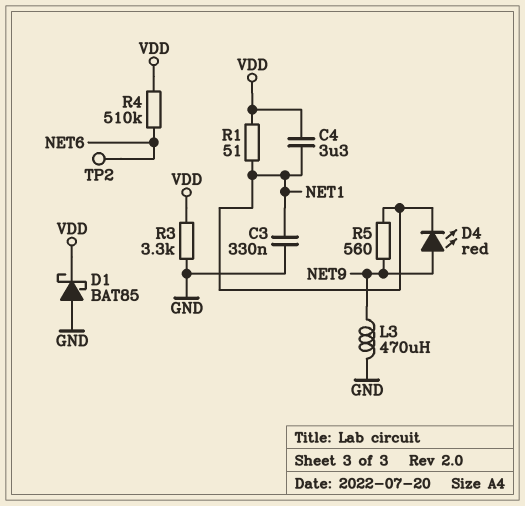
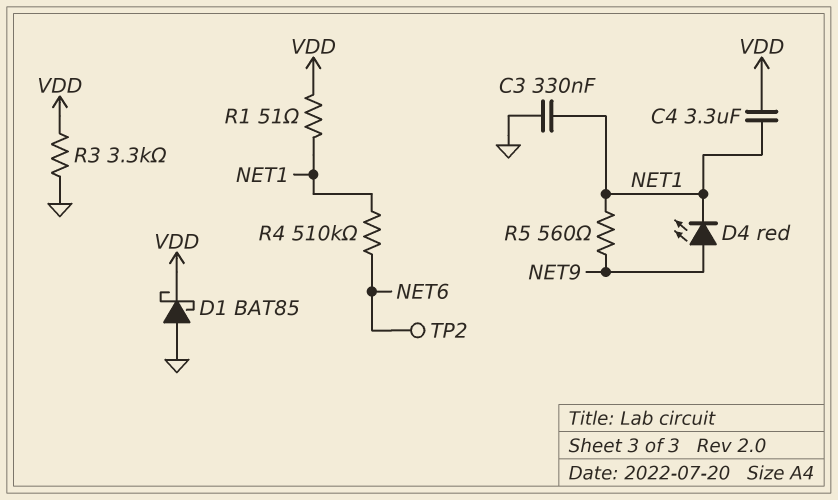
L3: 470uH (GND, NET9) -> none
R4: 510k (NET6, VDD) -> 510k (NET1, NET6)

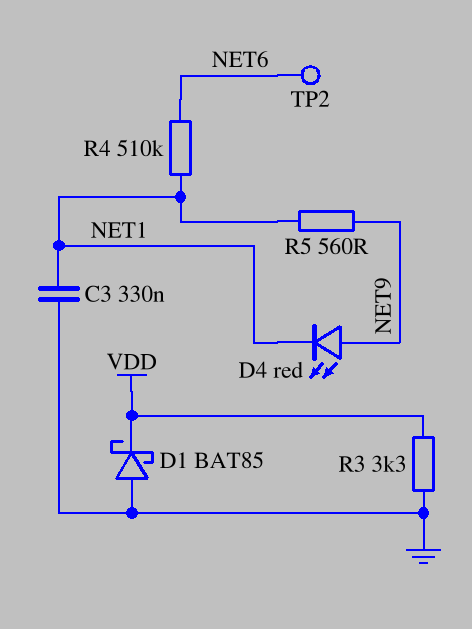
C4: 3.3uF (NET1, VDD) -> none
R1: 51 (NET1, VDD) -> none

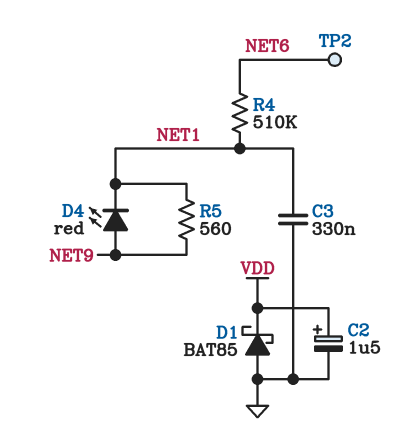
C2: none -> 1.5uF (plus VDD, minus GND)
R3: 3.3k (GND, VDD) -> none

